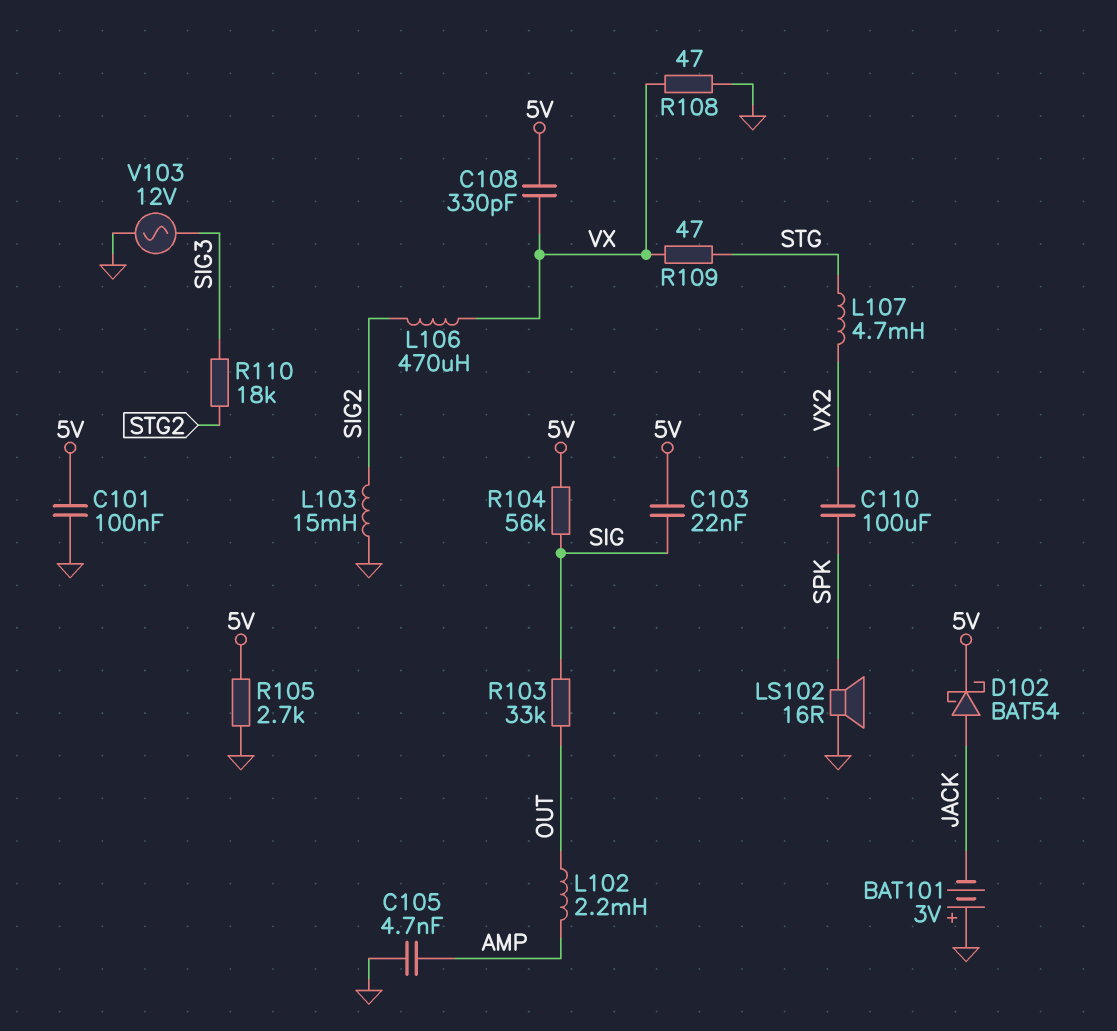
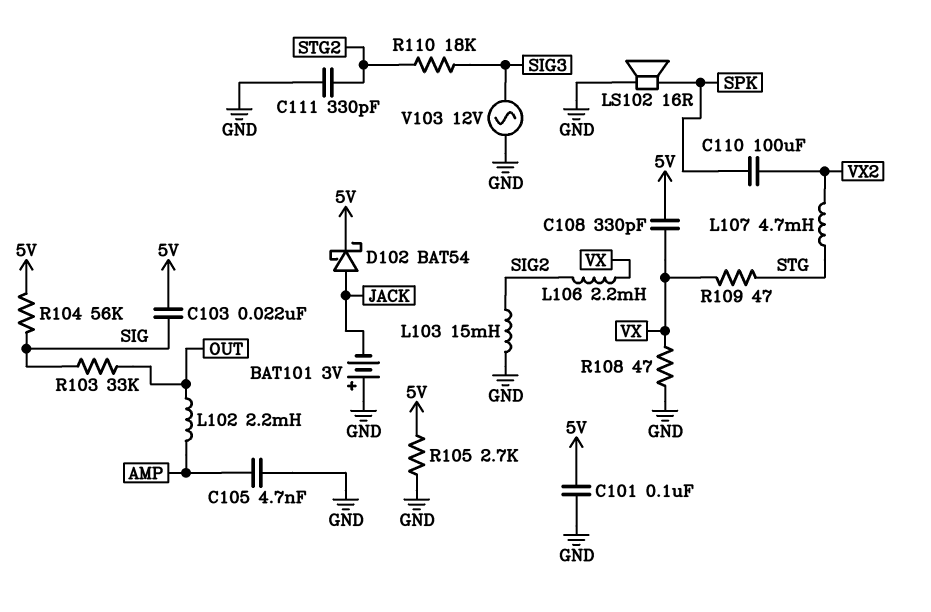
C111: none -> 330pF (GND, STG2)
L106: 470uH (SIG2, VX) -> 2.2mH (SIG2, VX)

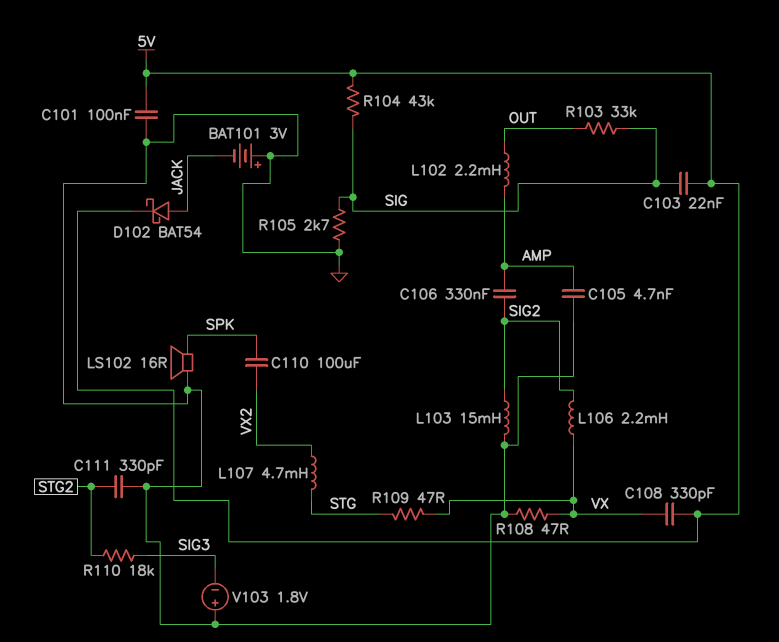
C106: none -> 330nF (AMP, SIG2)
R104: 56k (5V, SIG) -> 43k (5V, SIG)
R105: 2.7k (5V, GND) -> 2.7k (GND, SIG)
V103: AC 12V (GND, SIG3) -> 1.8V (plus GND, minus SIG3)

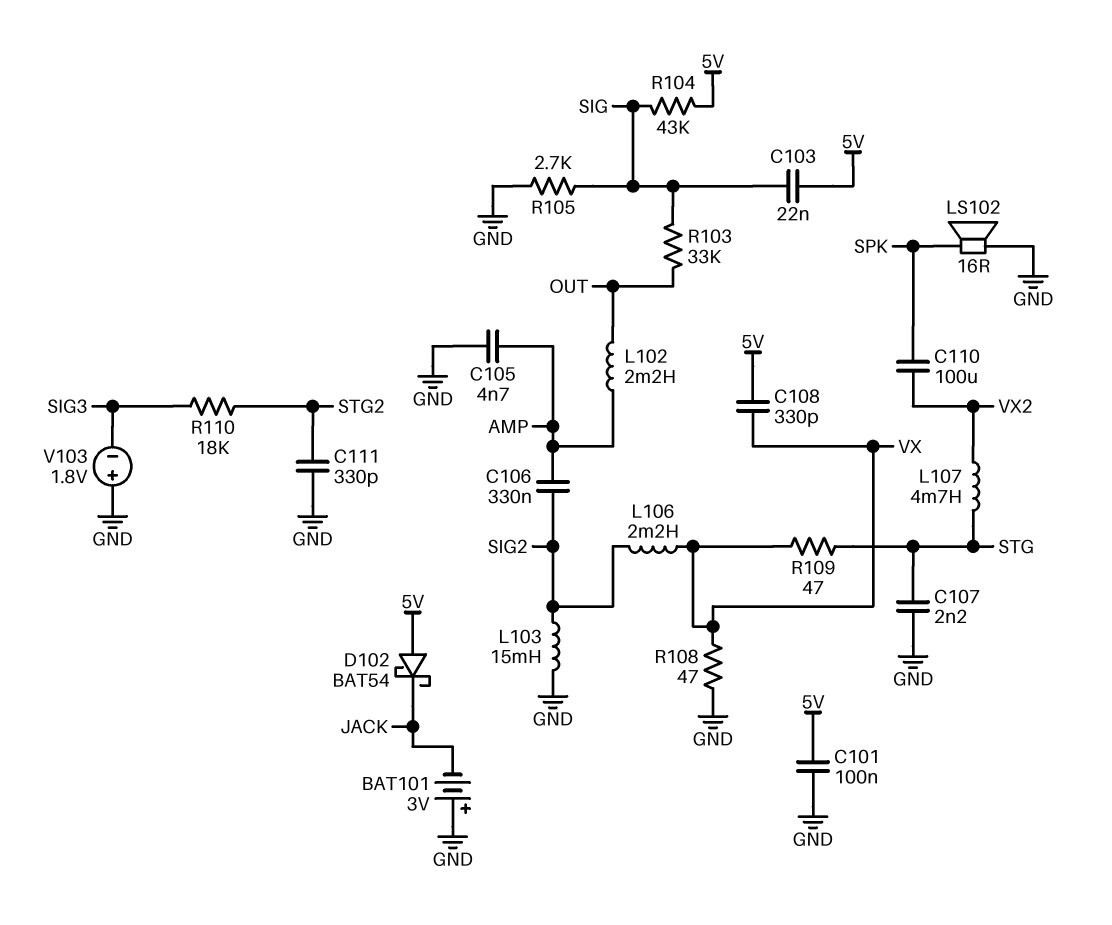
C107: none -> 2.2nF (GND, STG)
D102: schottky BAT54 (A JACK, K 5V) -> schottky BAT54 (A 5V, K JACK)

